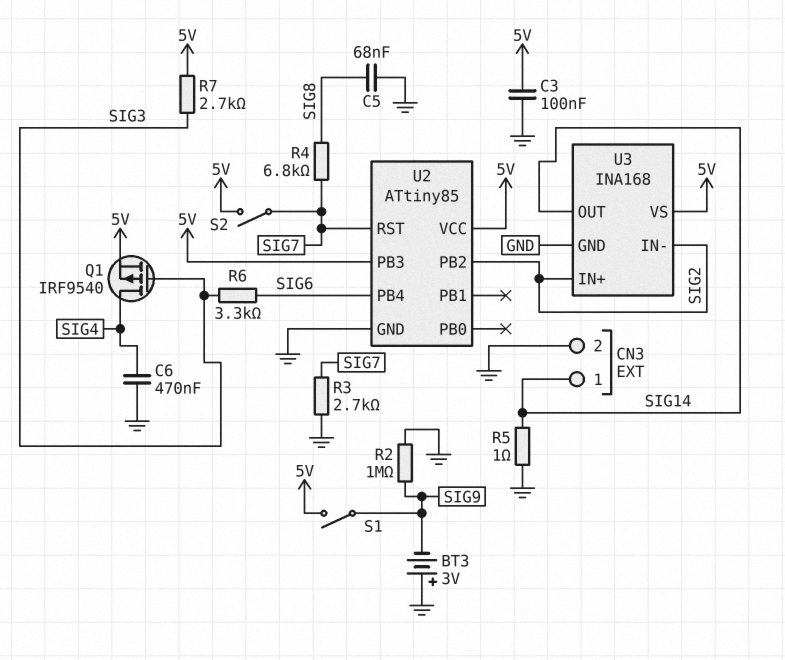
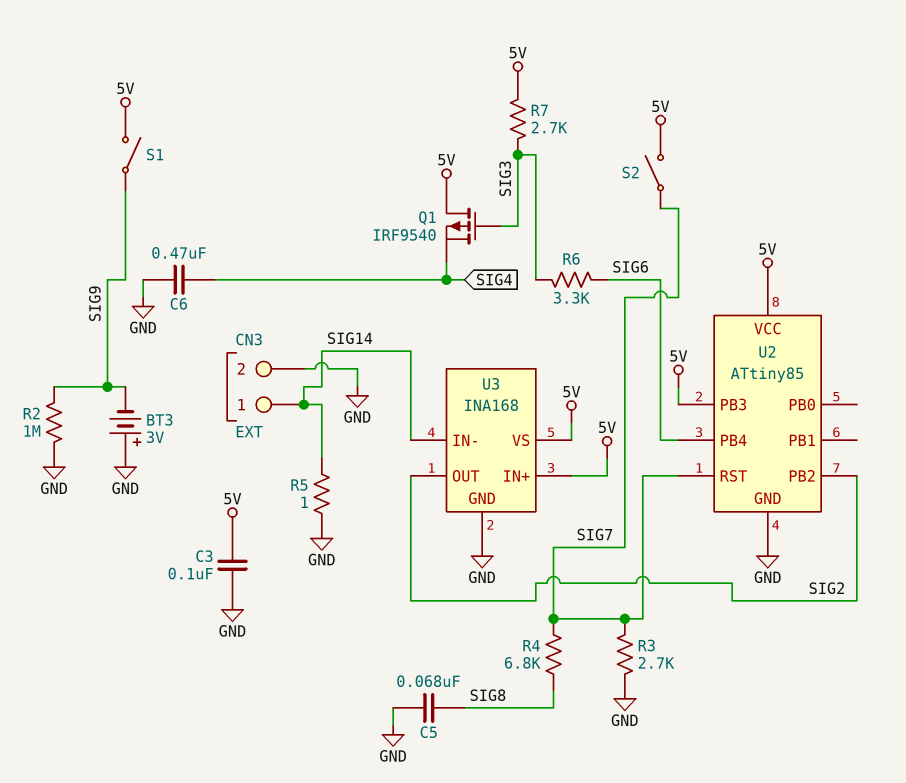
Q1: PMOS IRF9540 (G SIG3, D SIG4, S 5V) -> PMOS IRF9540 (G SIG3, D 5V, S SIG4)
U3 pin IN+: SIG2 -> 5V
U3 pin IN-: SIG2 -> SIG14
U3 pin OUT: SIG14 -> SIG2

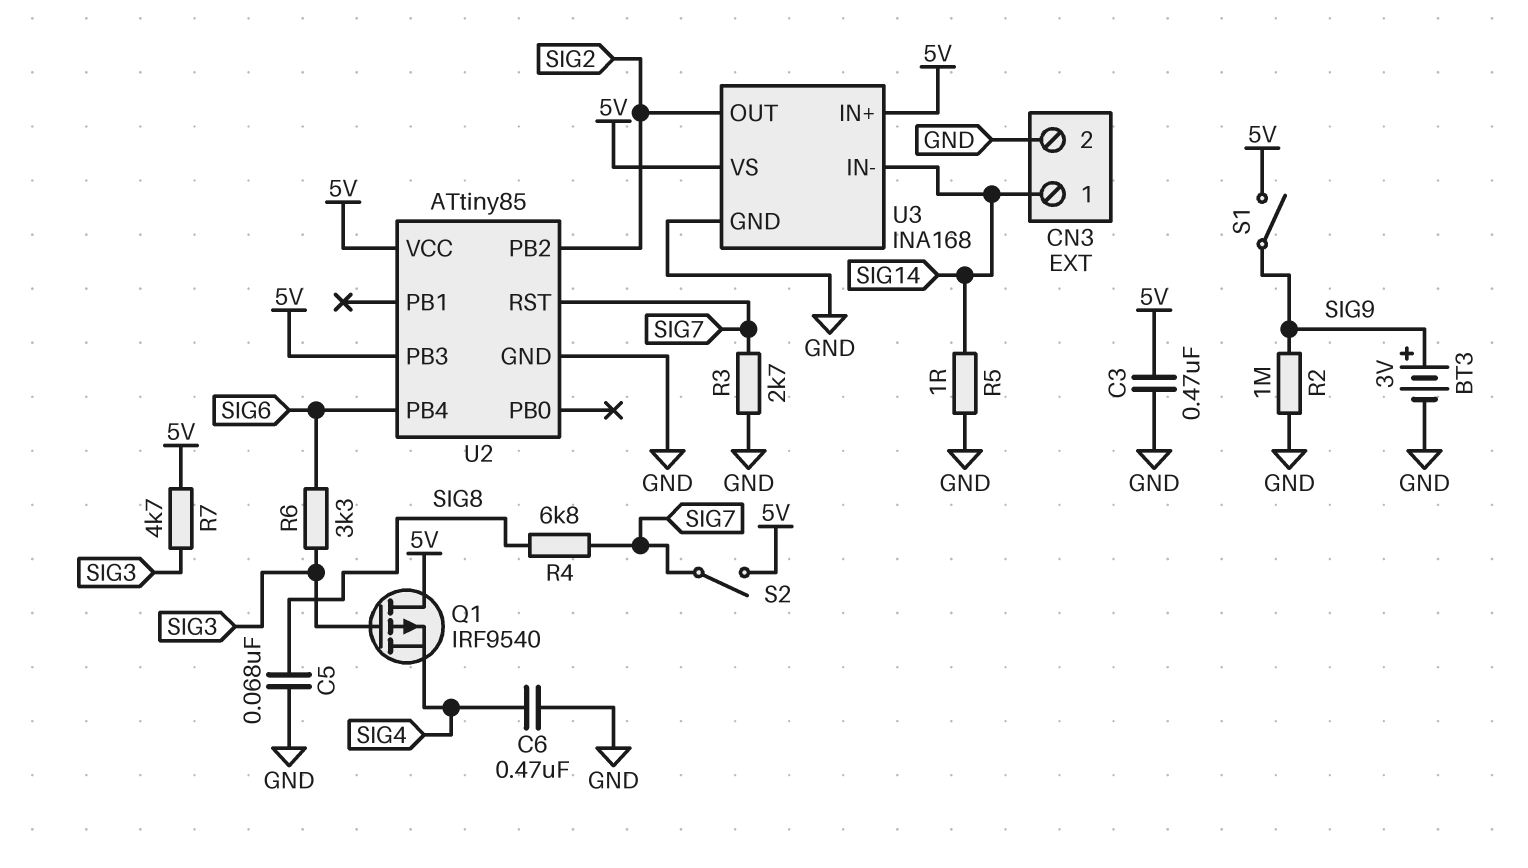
BT3: 3V (plus GND, minus SIG9) -> 3V (plus SIG9, minus GND)
C3: 100nF (5V, GND) -> 470nF (5V, GND)
R7: 2.7k (5V, SIG3) -> 4.7k (5V, SIG3)

